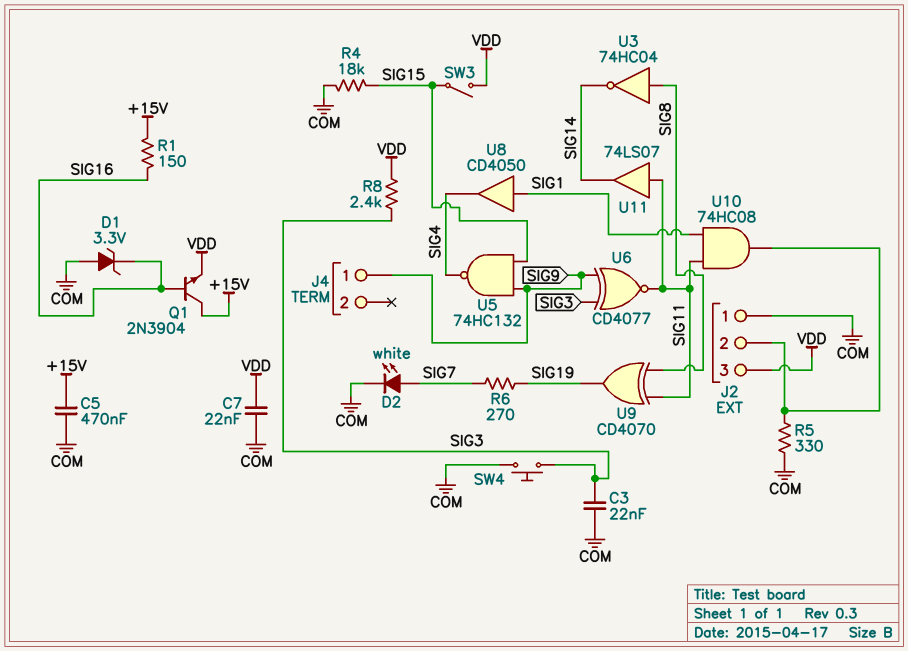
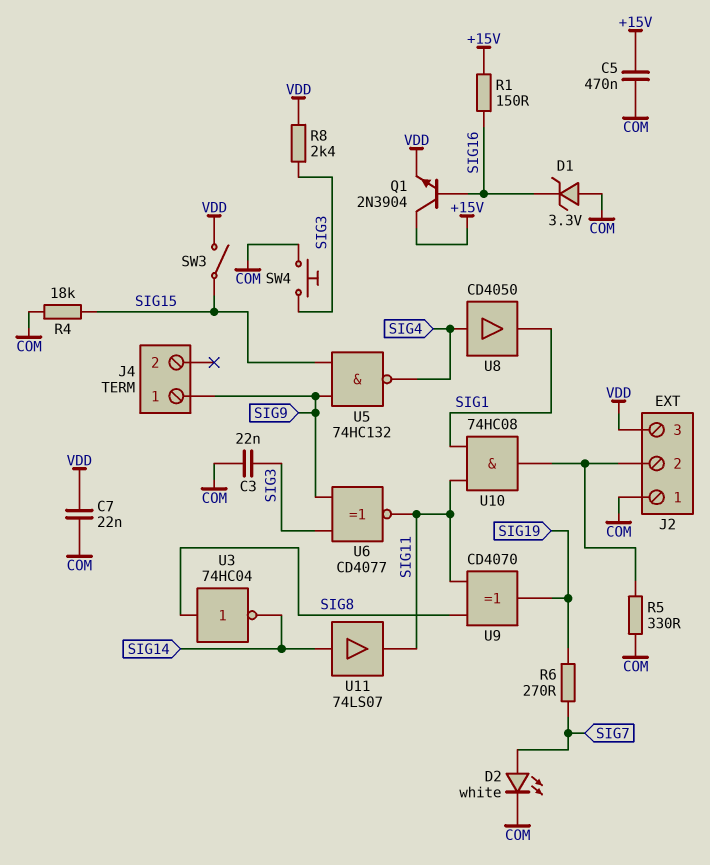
U8: buffer CD4050 (in SIG1, out SIG4) -> buffer CD4050 (in SIG4, out SIG1)
U11: buffer 74LS07 (in SIG11, out SIG14) -> buffer 74LS07 (in SIG14, out SIG11)

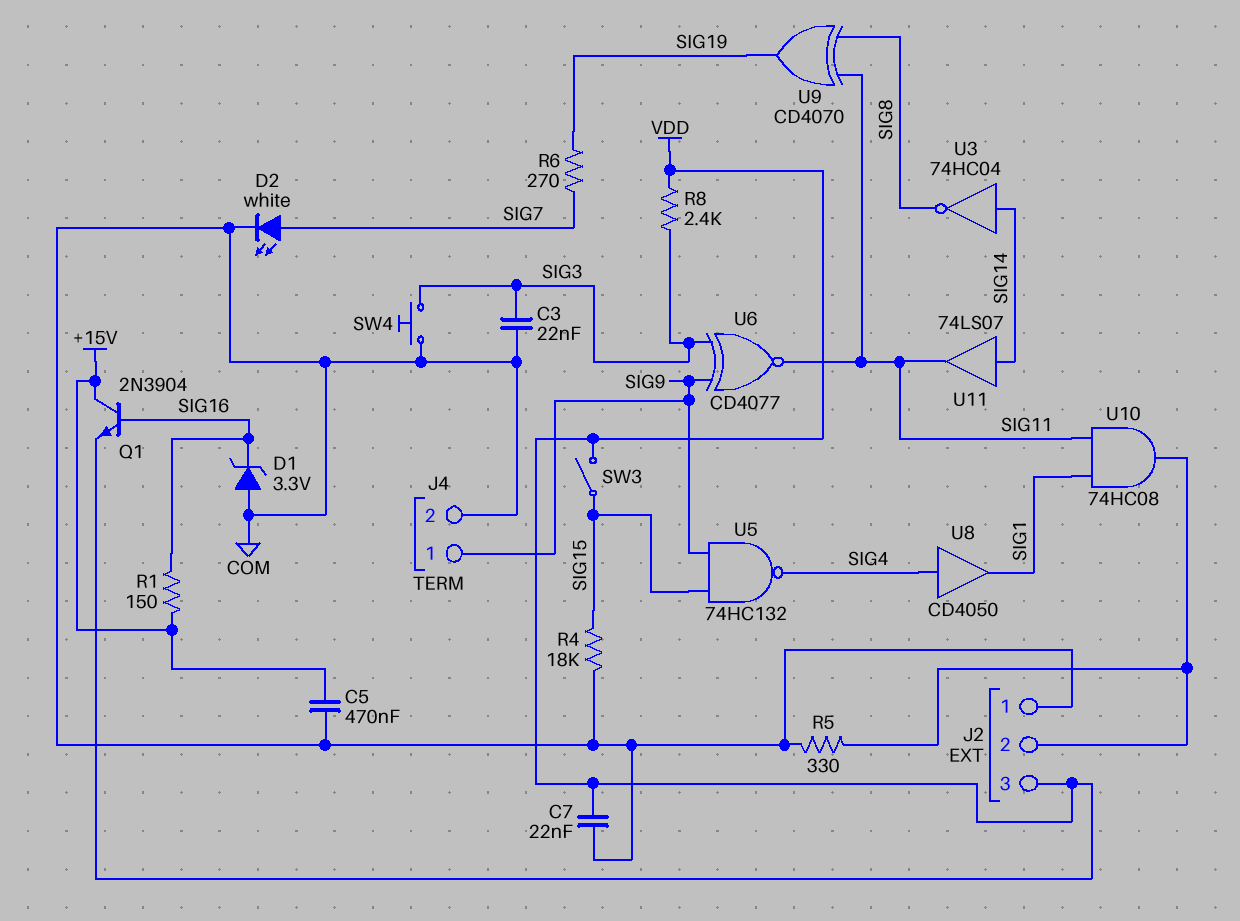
J4 pin 2: none -> COM
U3: NOT 74HC04 (in SIG8, out SIG14) -> NOT 74HC04 (in SIG14, out SIG8)

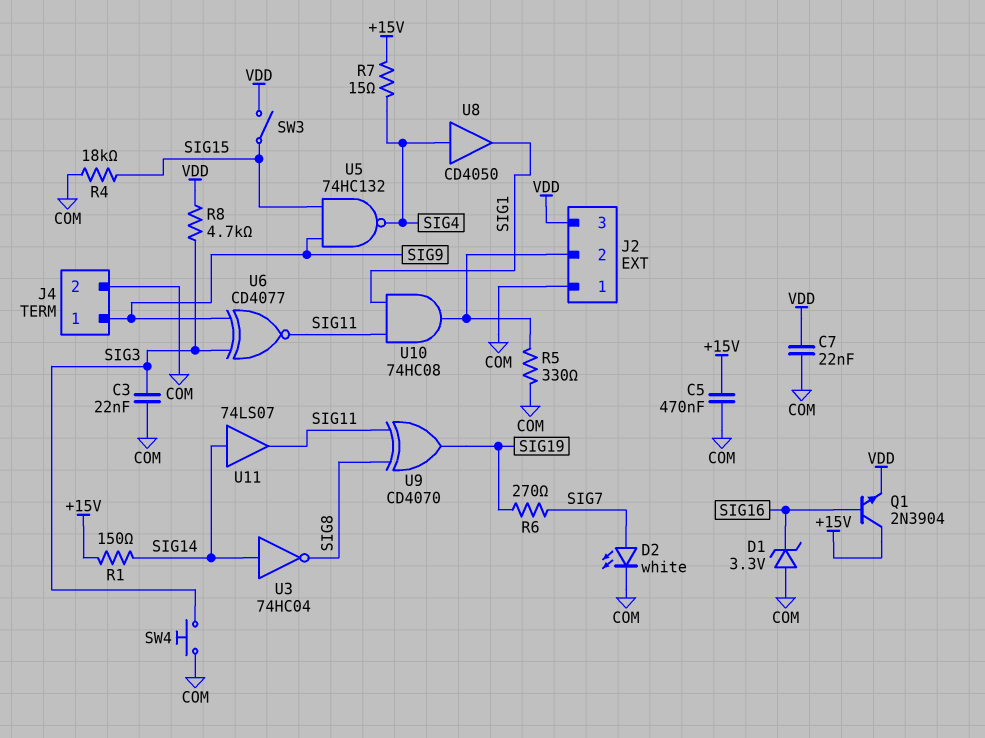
R1: 150 (+15V, SIG16) -> 150 (+15V, SIG14)
R7: none -> 15 (+15V, SIG4)
R8: 2.4k (SIG3, VDD) -> 4.7k (SIG3, VDD)

